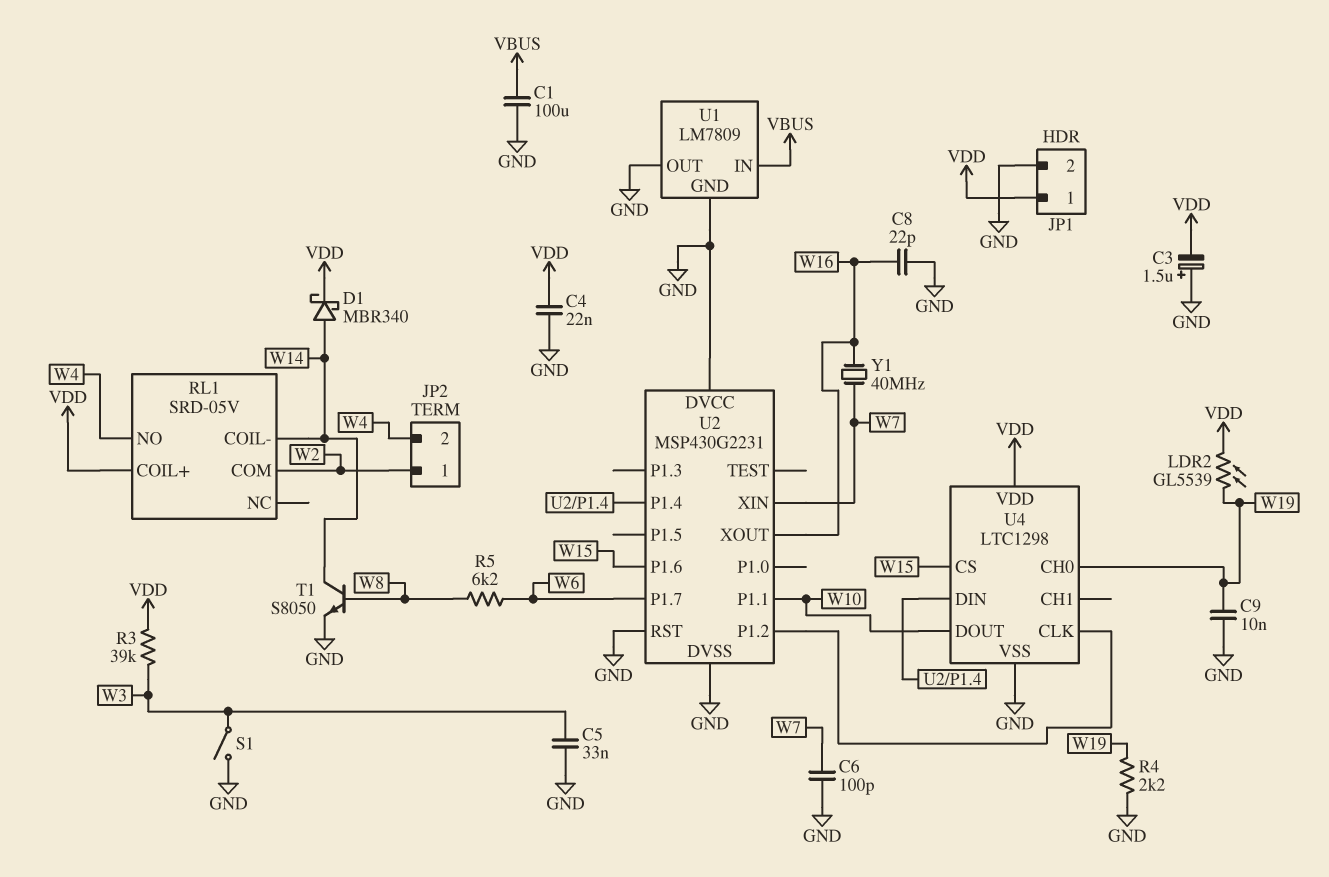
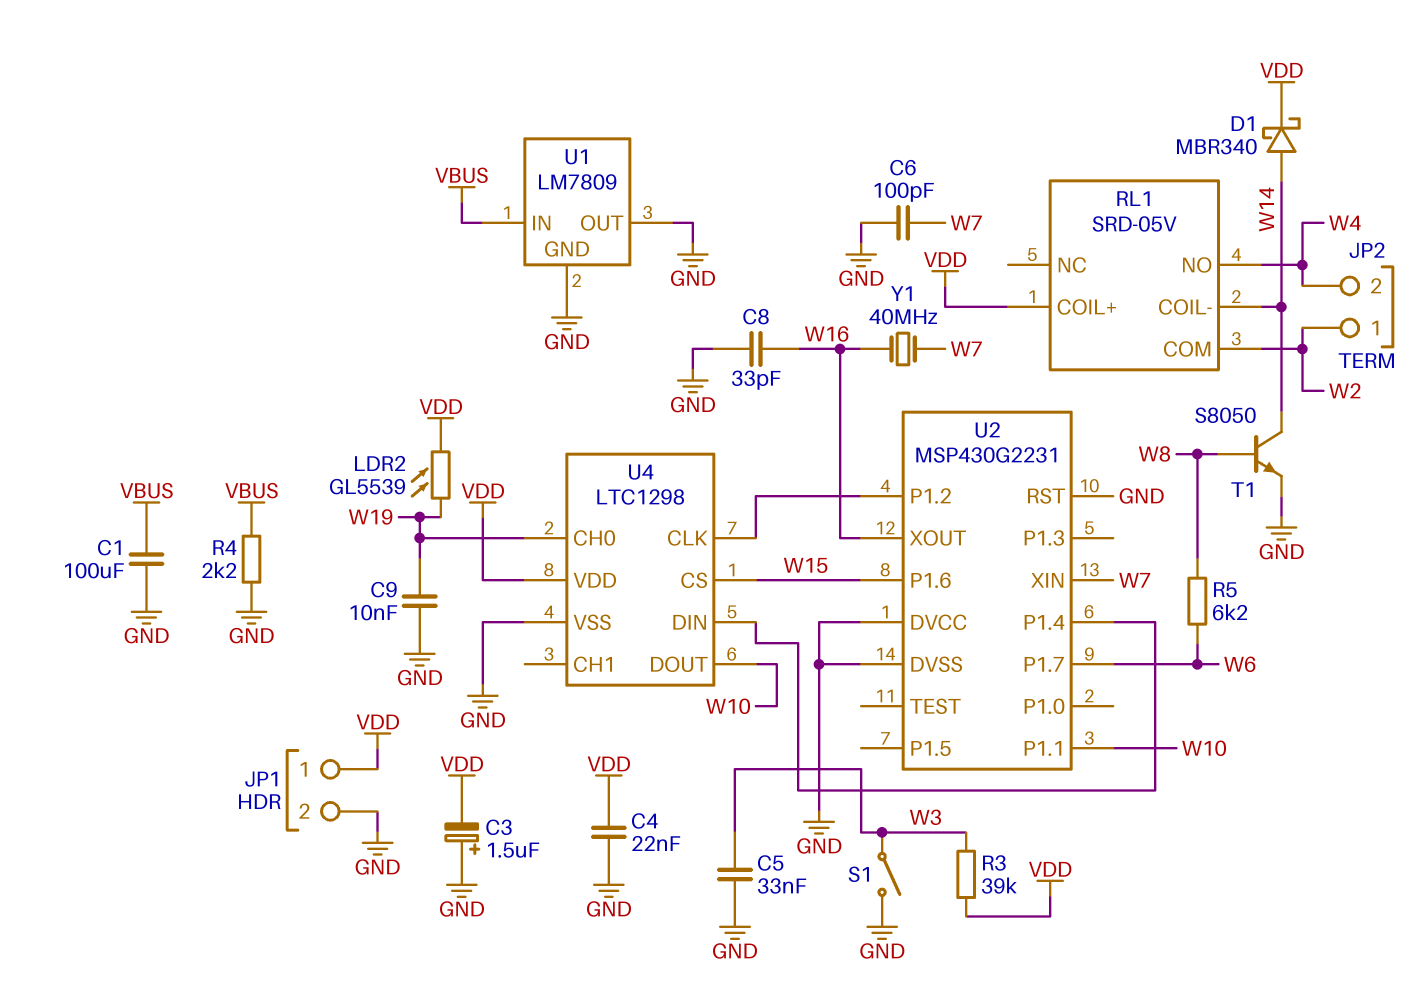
C8: 22pF (GND, W16) -> 33pF (GND, W16)
R4: 2.2k (GND, W19) -> 2.2k (GND, VBUS)

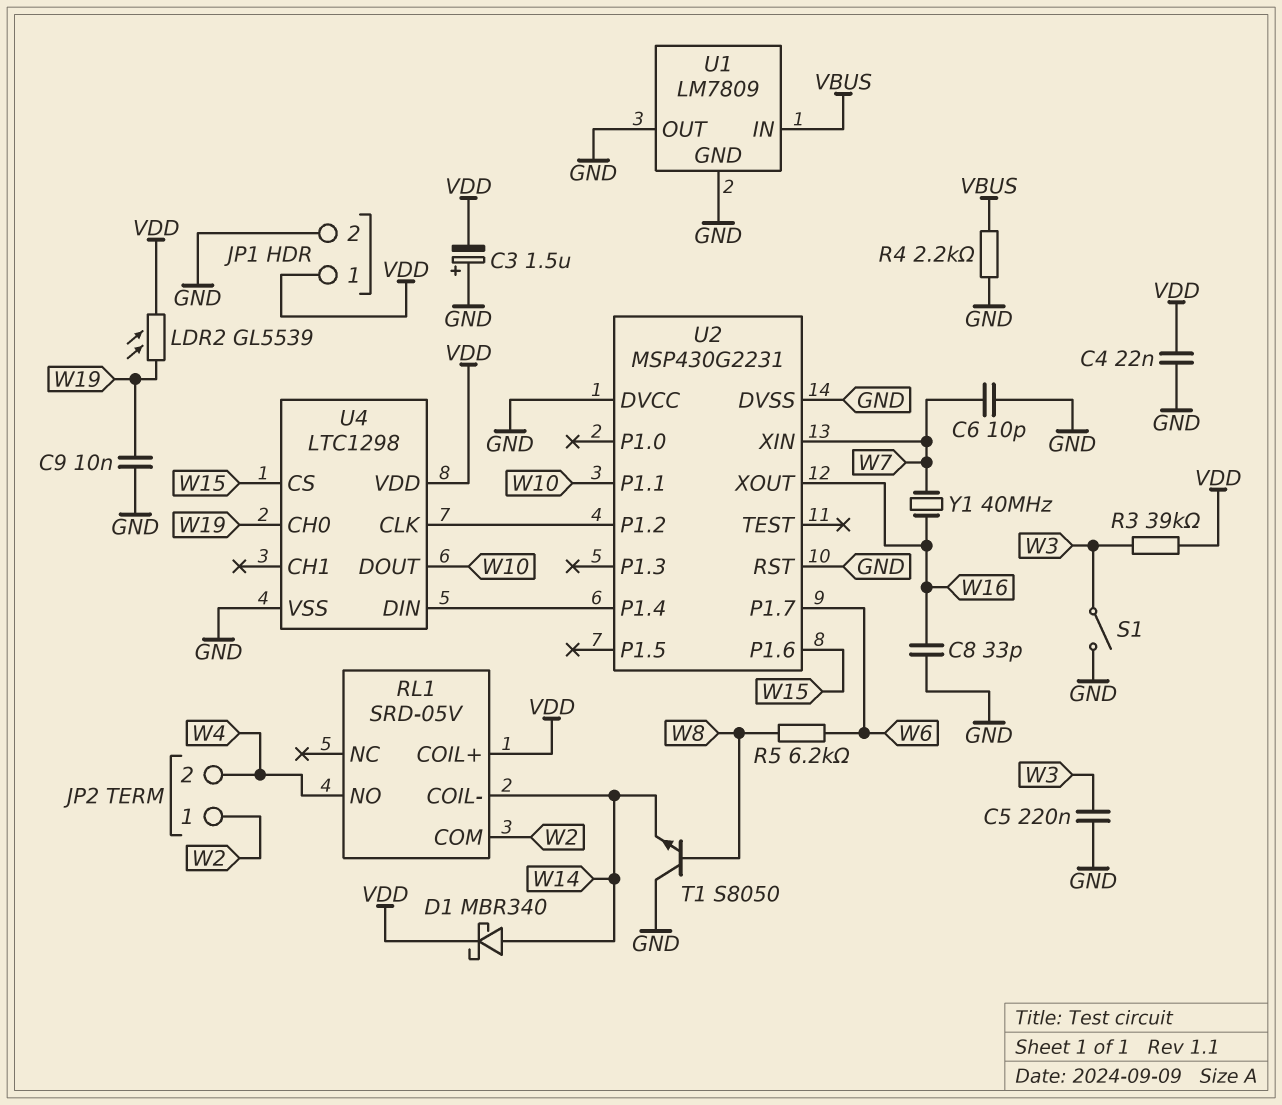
C1: 100uF (GND, VBUS) -> none
C5: 33nF (GND, W3) -> 220nF (GND, W3)
C6: 100pF (GND, W7) -> 10pF (GND, W7)
T1: NPN S8050 (B W8, C W14, E GND) -> NPN S8050 (B W8, C GND, E W14)

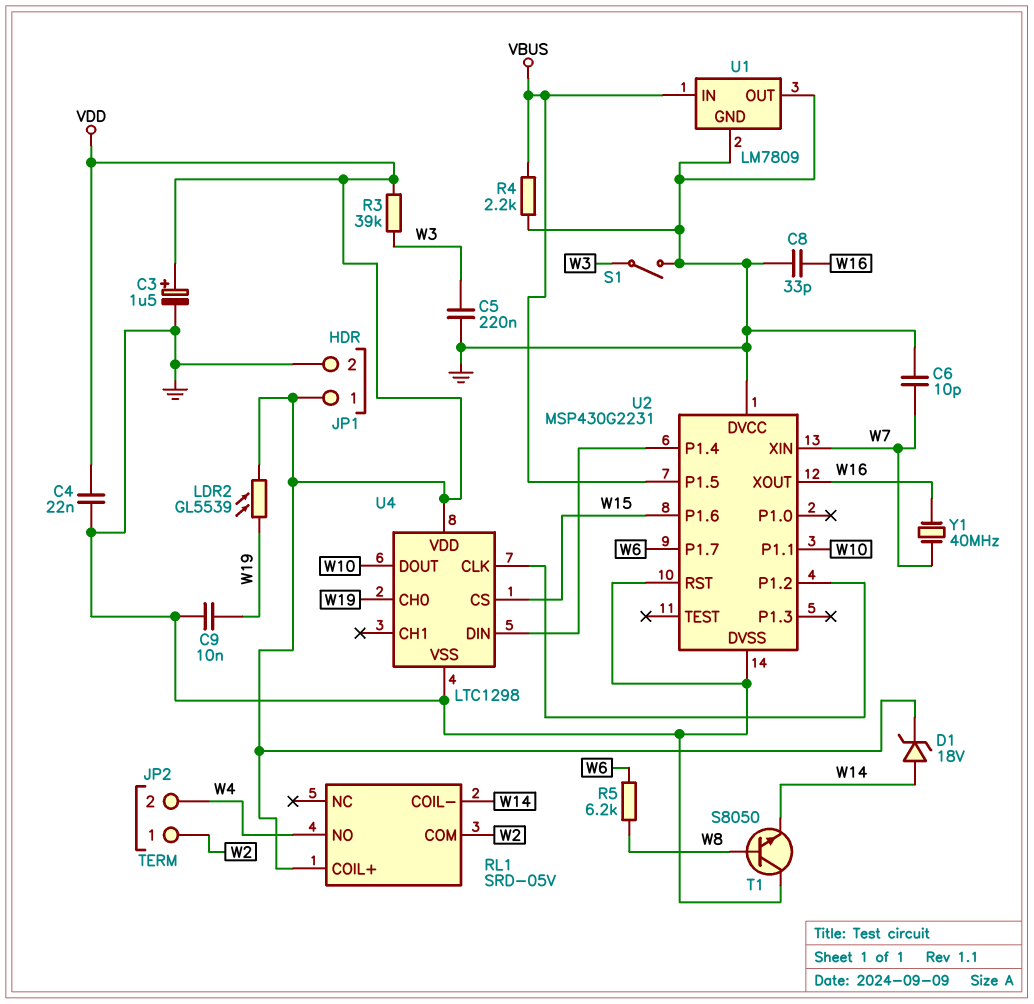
C3: 1.5uF (plus GND, minus VDD) -> 1.5uF (plus VDD, minus GND)
D1: schottky MBR340 (A W14, K VDD) -> zener 18V (A W14, K VDD)
U2 pin P1.5: none -> VBUS

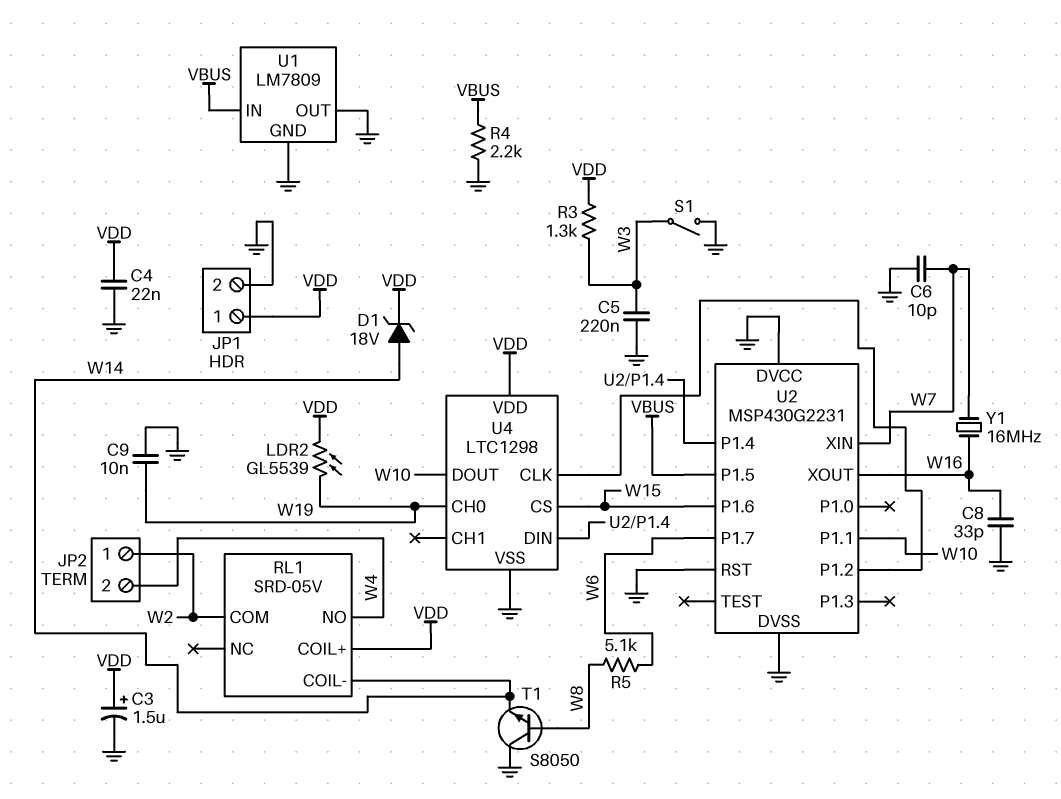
R3: 39k (VDD, W3) -> 1.3k (VDD, W3)
R5: 6.2k (W6, W8) -> 5.1k (W6, W8)
Y1: 40MHz (W7, W16) -> 16MHz (W7, W16)

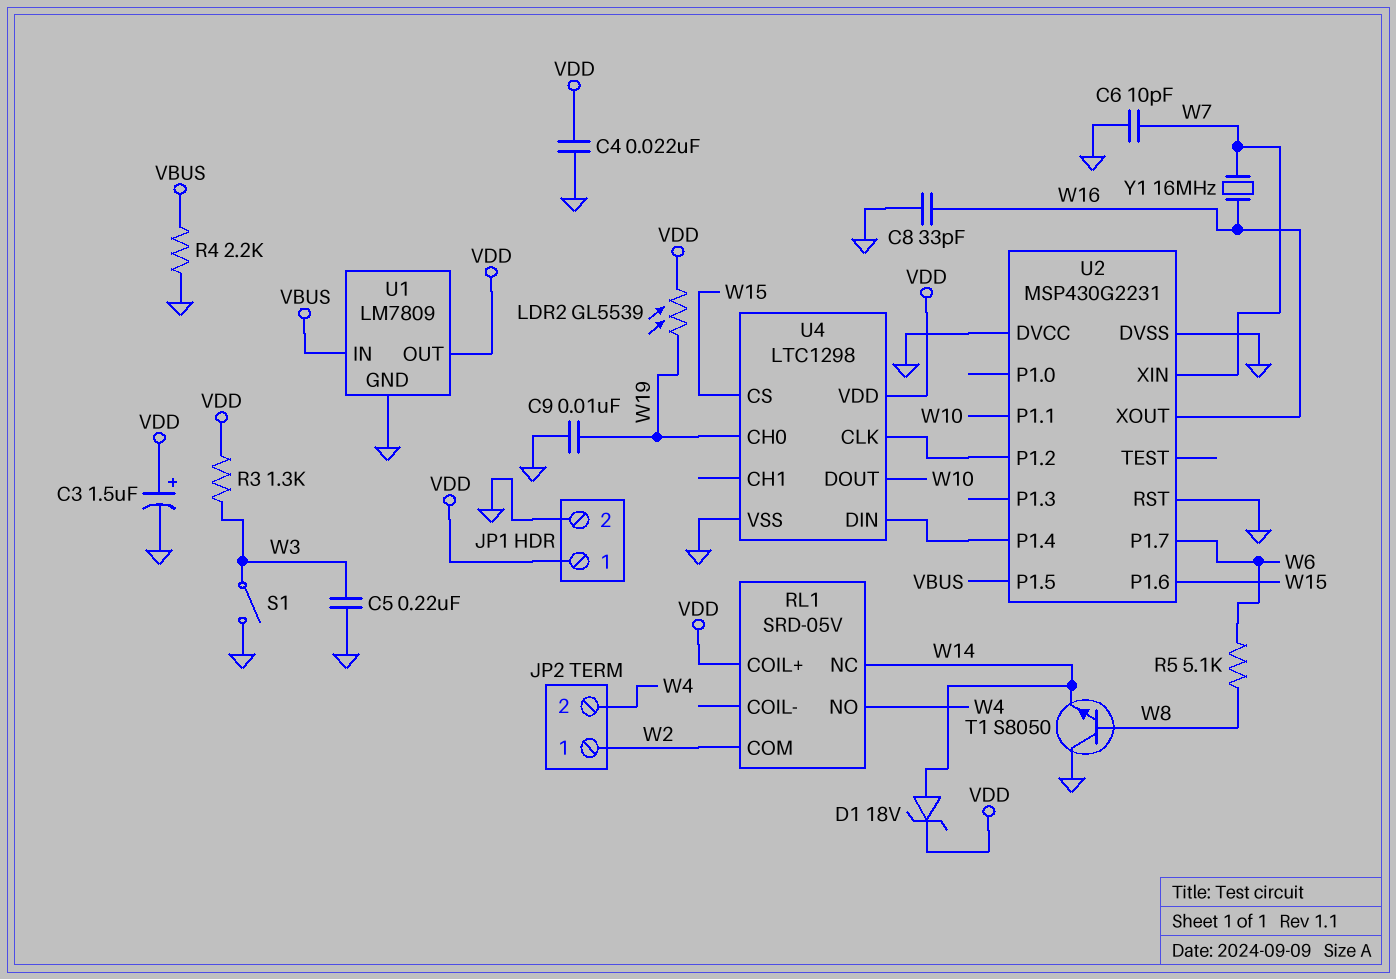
RL1 pin COIL-: W14 -> none
RL1 pin NC: none -> W14
U1 pin OUT: GND -> VDD

